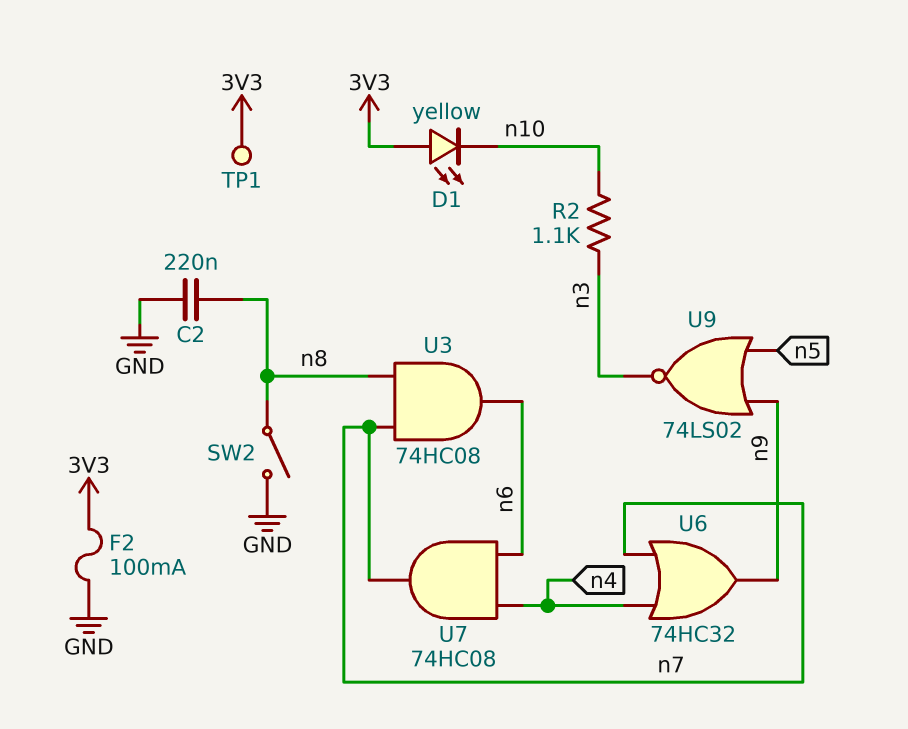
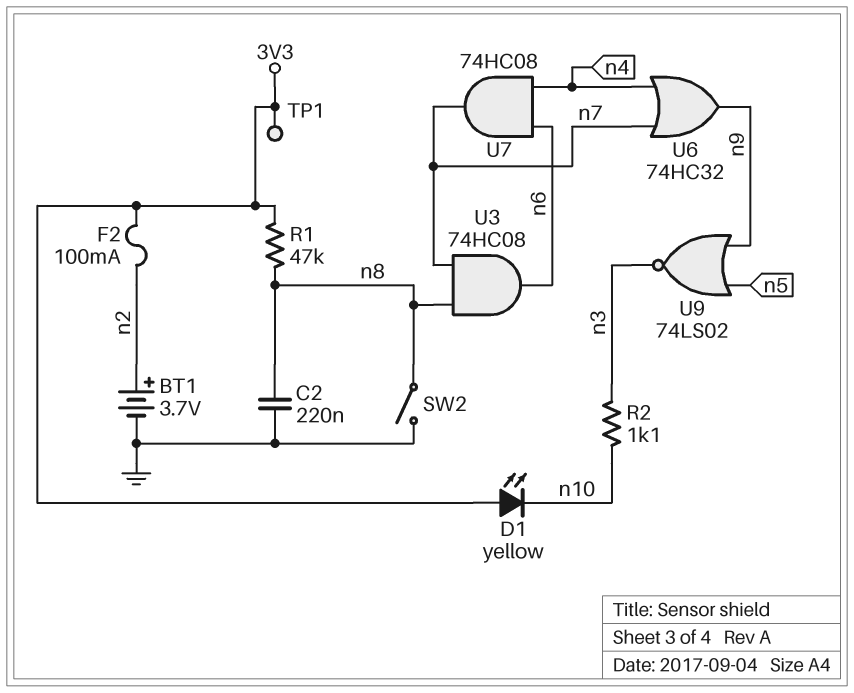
BT1: none -> 3.7V (plus n2, minus GND)
F2: 100mA (3V3, GND) -> 100mA (3V3, n2)
R1: none -> 47k (3V3, n8)

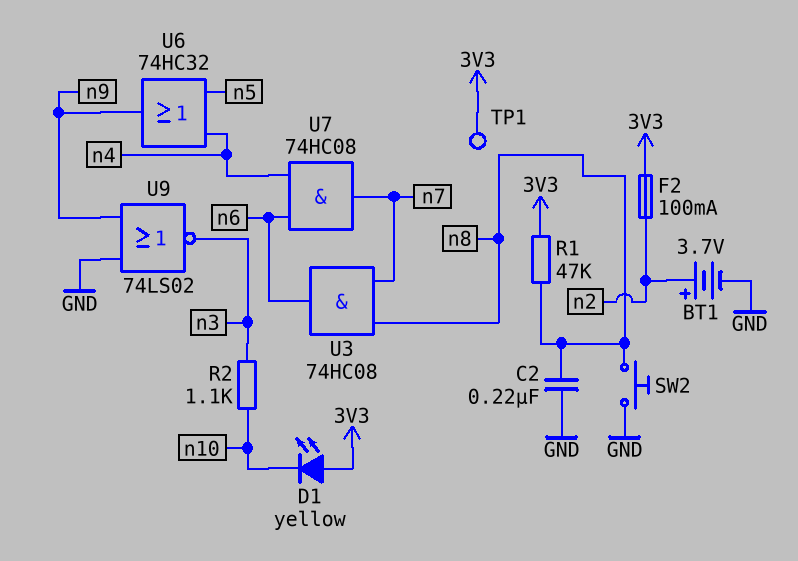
SW2: switch (GND, n8) -> button (GND, n8)
U6: OR 74HC32 (in n4, in n7, out n9) -> OR 74HC32 (in n4, in n5, out n9)
U9: NOR 74LS02 (in n5, in n9, out n3) -> NOR 74LS02 (in GND, in n9, out n3)

